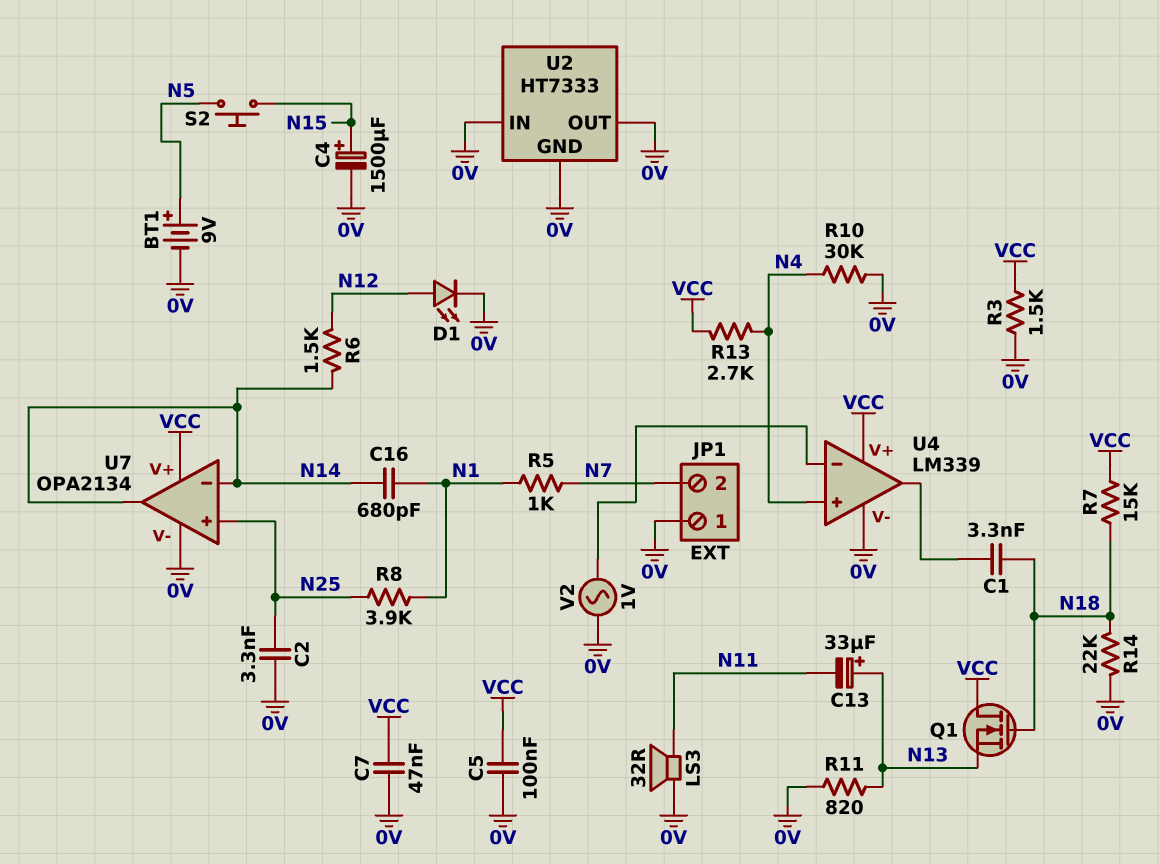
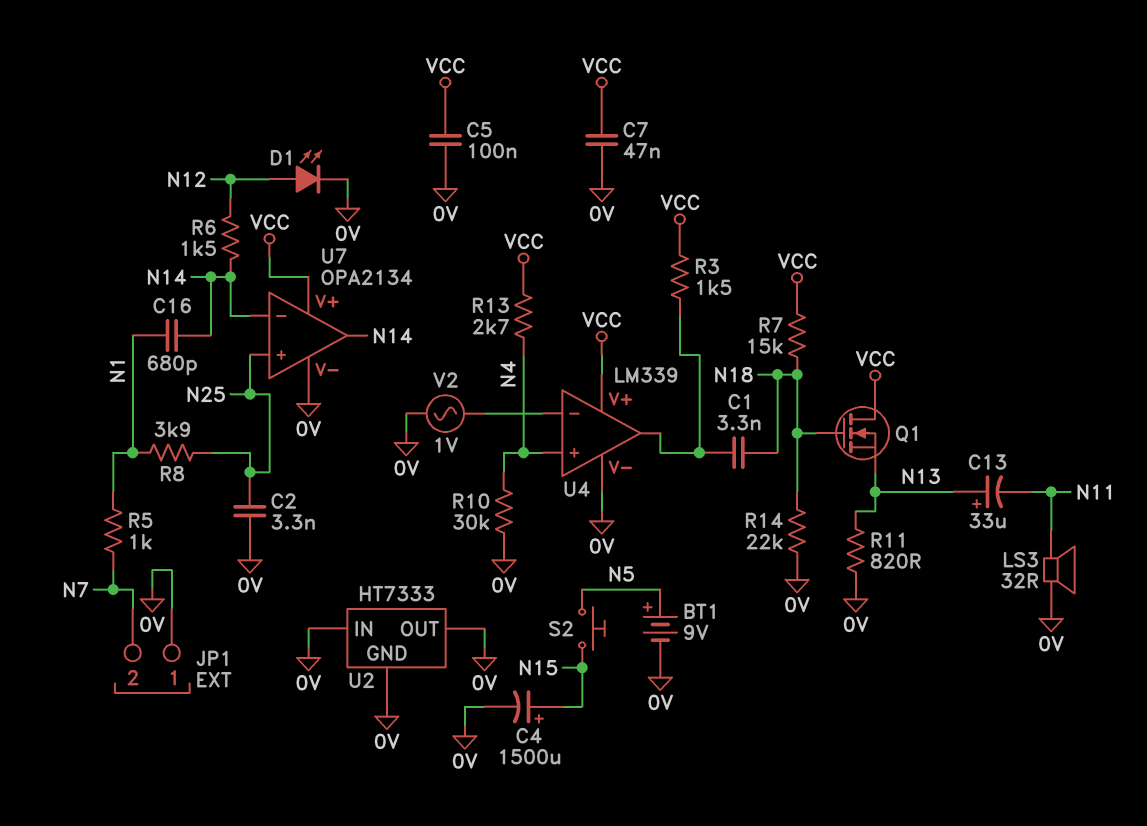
R3: 1.5k (0V, VCC) -> 1.5k (U4/out, VCC)

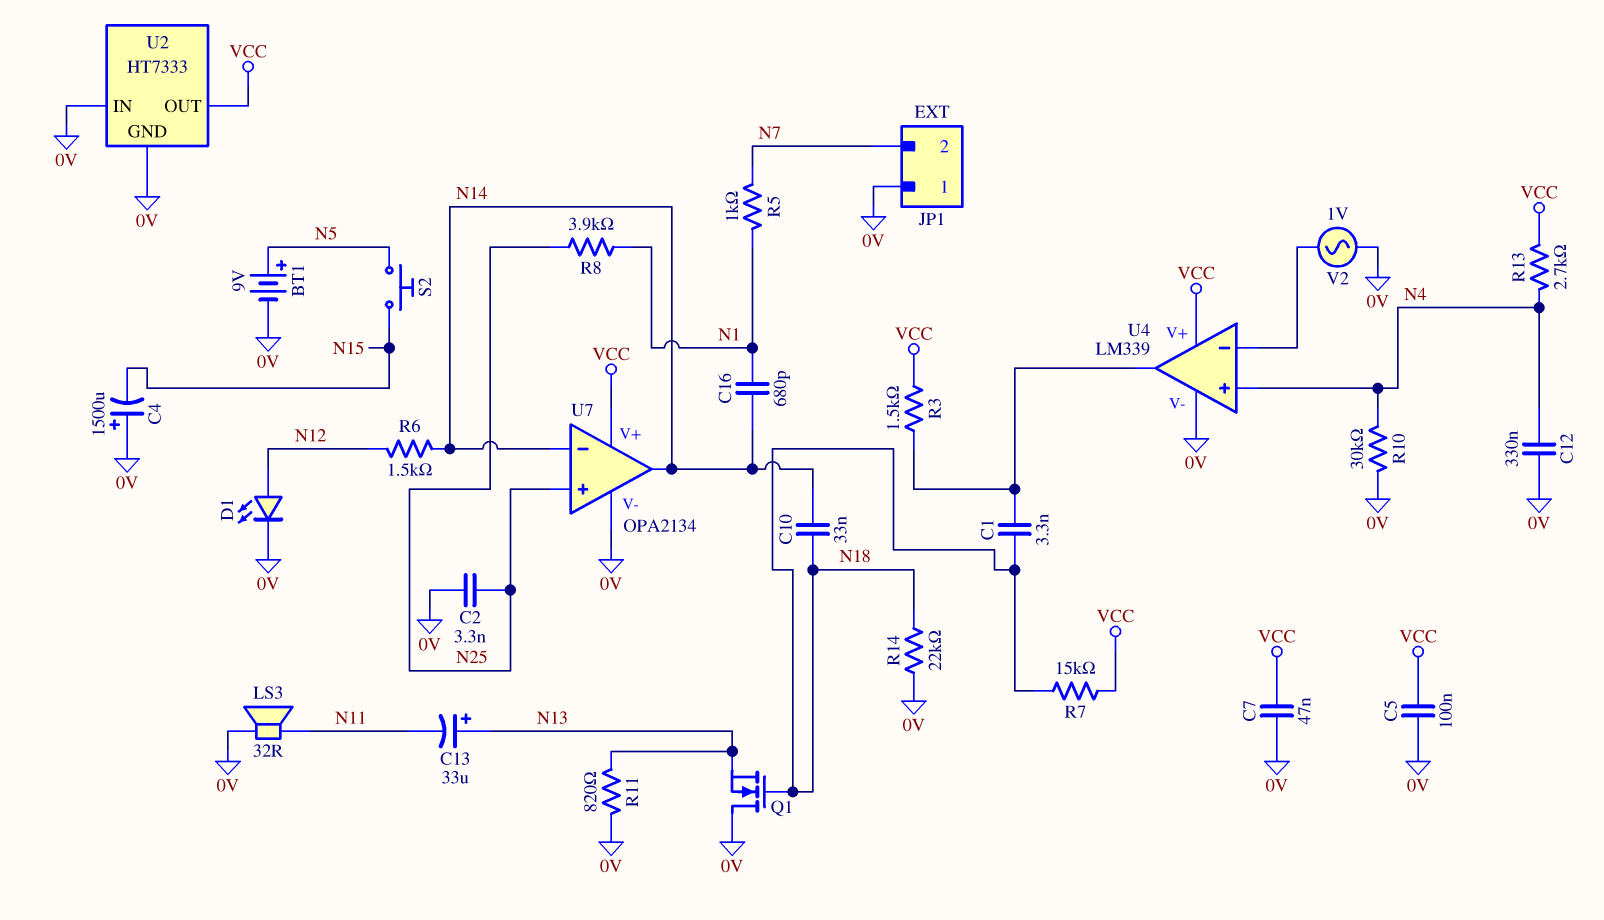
C4: 1500uF (plus N15, minus 0V) -> 1500uF (plus 0V, minus N15)
C10: none -> 33nF (N14, N18)
C12: none -> 330nF (0V, N4)
Q1: NMOS (G N18, D VCC, S N13) -> NMOS (G N18, D 0V, S N13)
U2 pin OUT: 0V -> VCC

